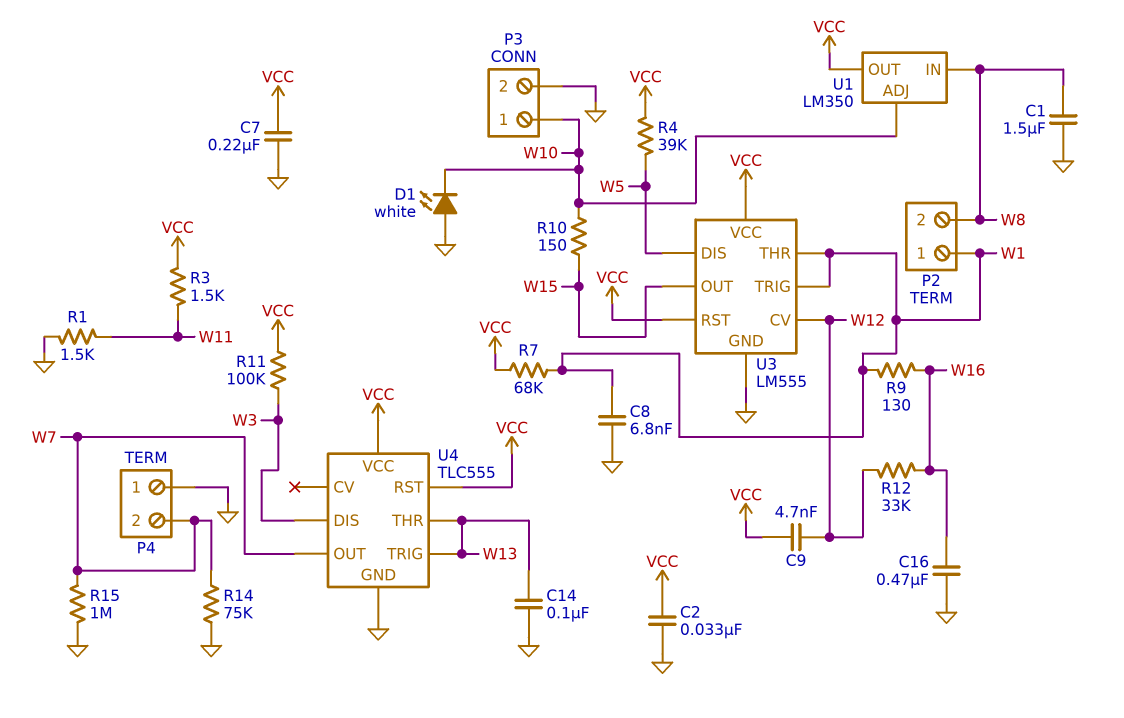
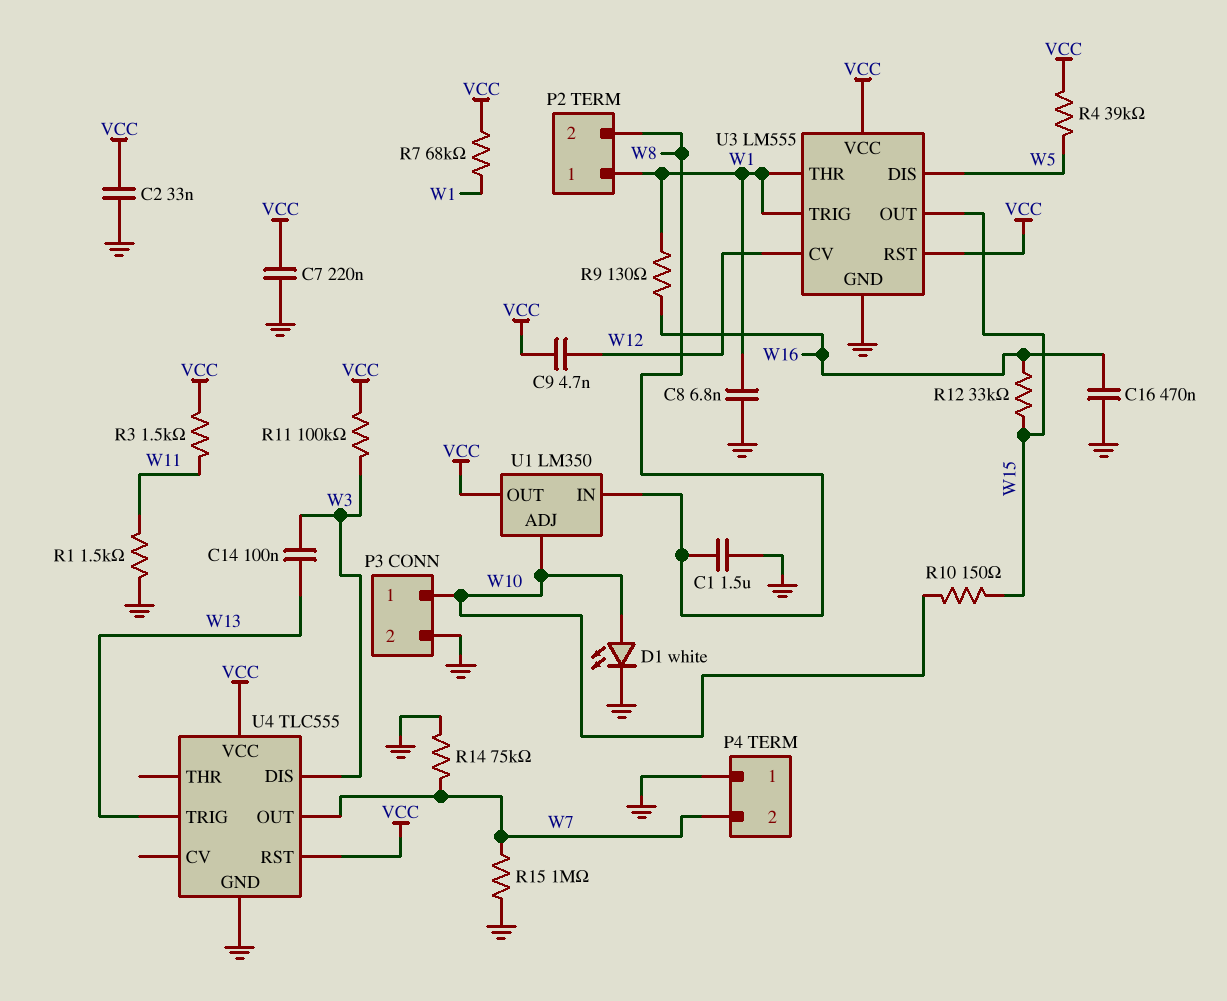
C14: 100nF (GND, W13) -> 100nF (W3, W13)
D1: LED white (A GND, K W10) -> LED white (A W10, K GND)
R12: 33k (W12, W16) -> 33k (W15, W16)
U4 pin THR: W13 -> none

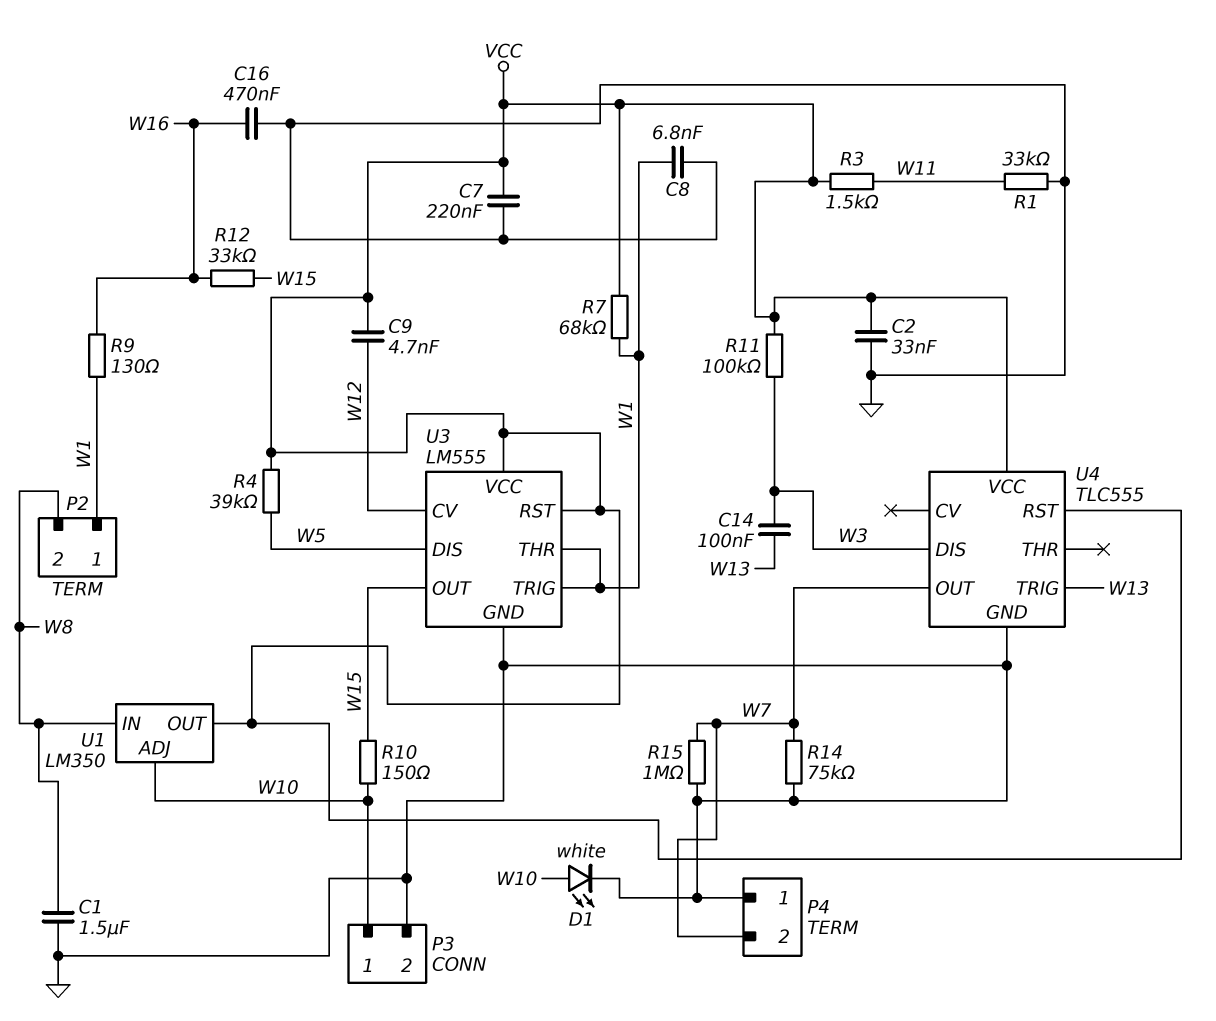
R1: 1.5k (GND, W11) -> 33k (GND, W11)

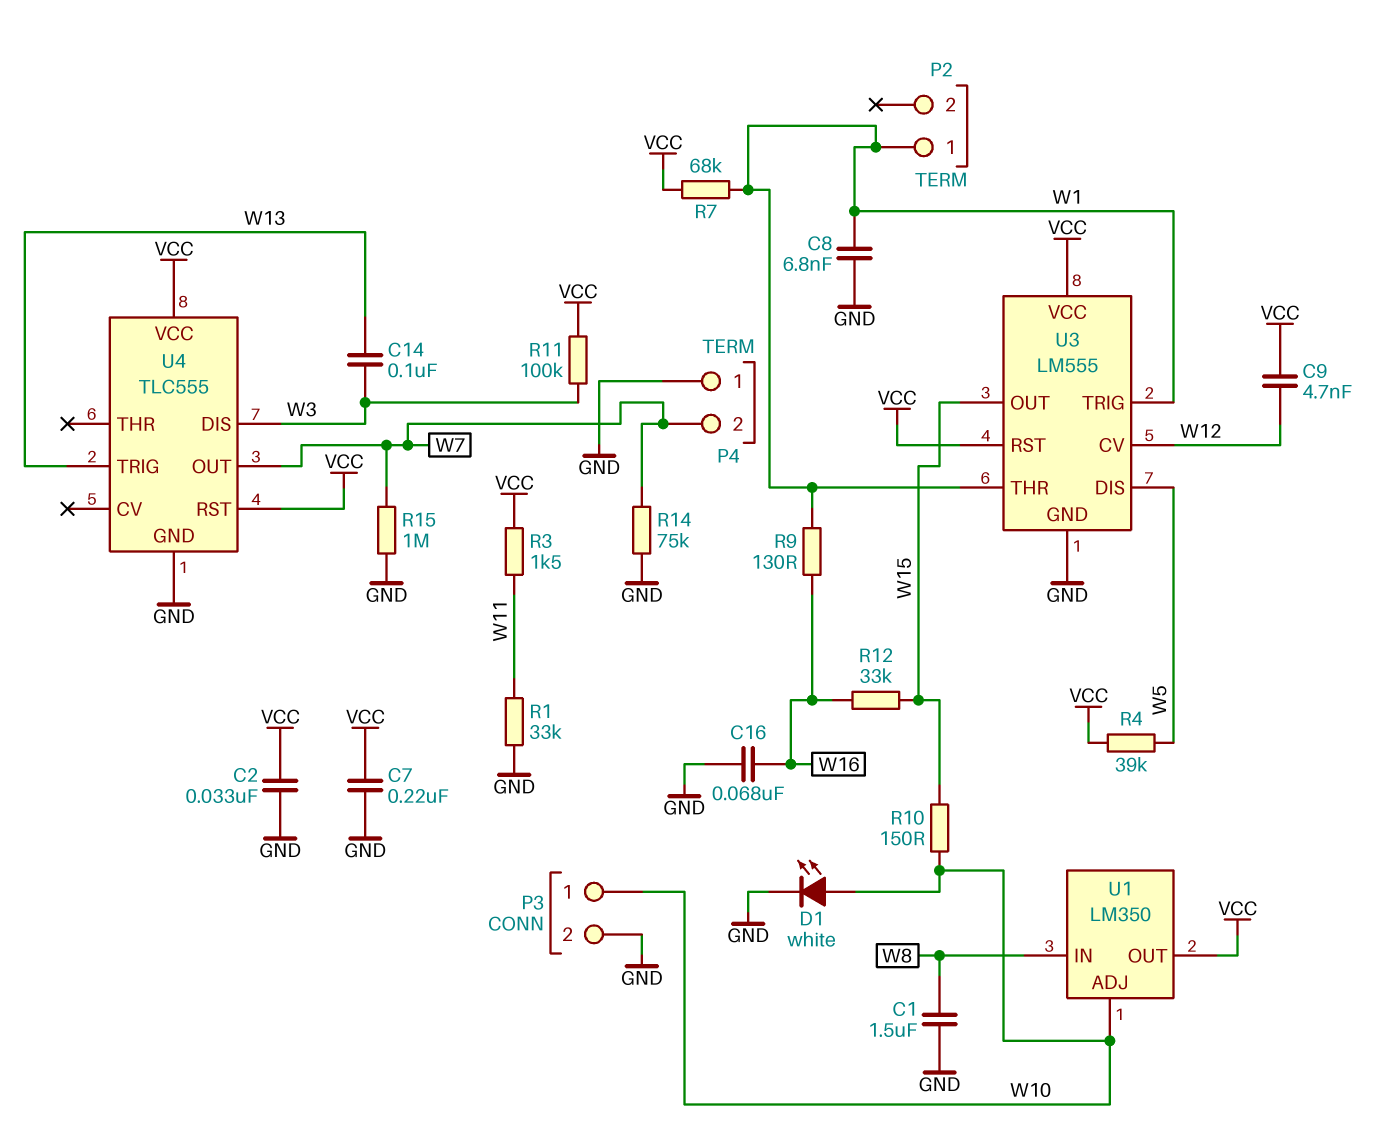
C16: 470nF (GND, W16) -> 68nF (GND, W16)
P2 pin 2: W8 -> none

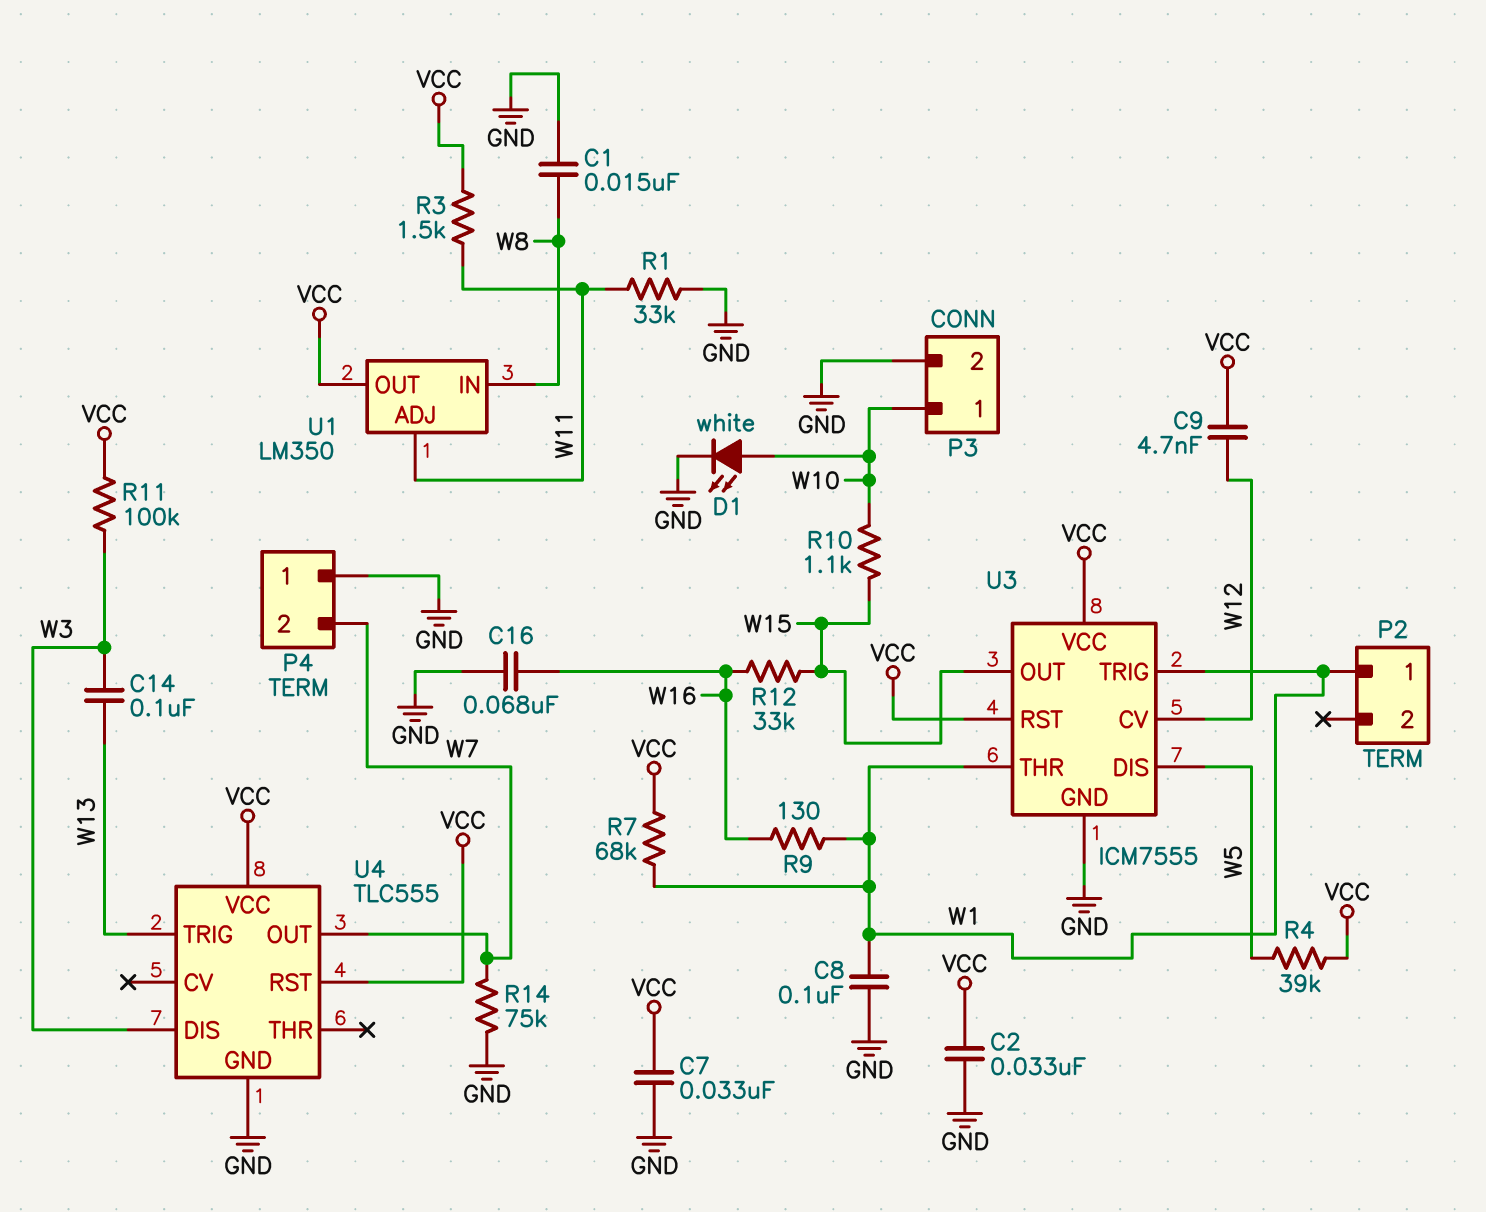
C1: 1.5uF (GND, W8) -> 15nF (GND, W8)
C7: 220nF (GND, VCC) -> 33nF (GND, VCC)
C8: 6.8nF (GND, W1) -> 100nF (GND, W1)
R10: 150 (W10, W15) -> 1.1k (W10, W15)
R15: 1M (GND, W7) -> none
U1 pin ADJ: W10 -> W11
U3: LM555 -> ICM7555

